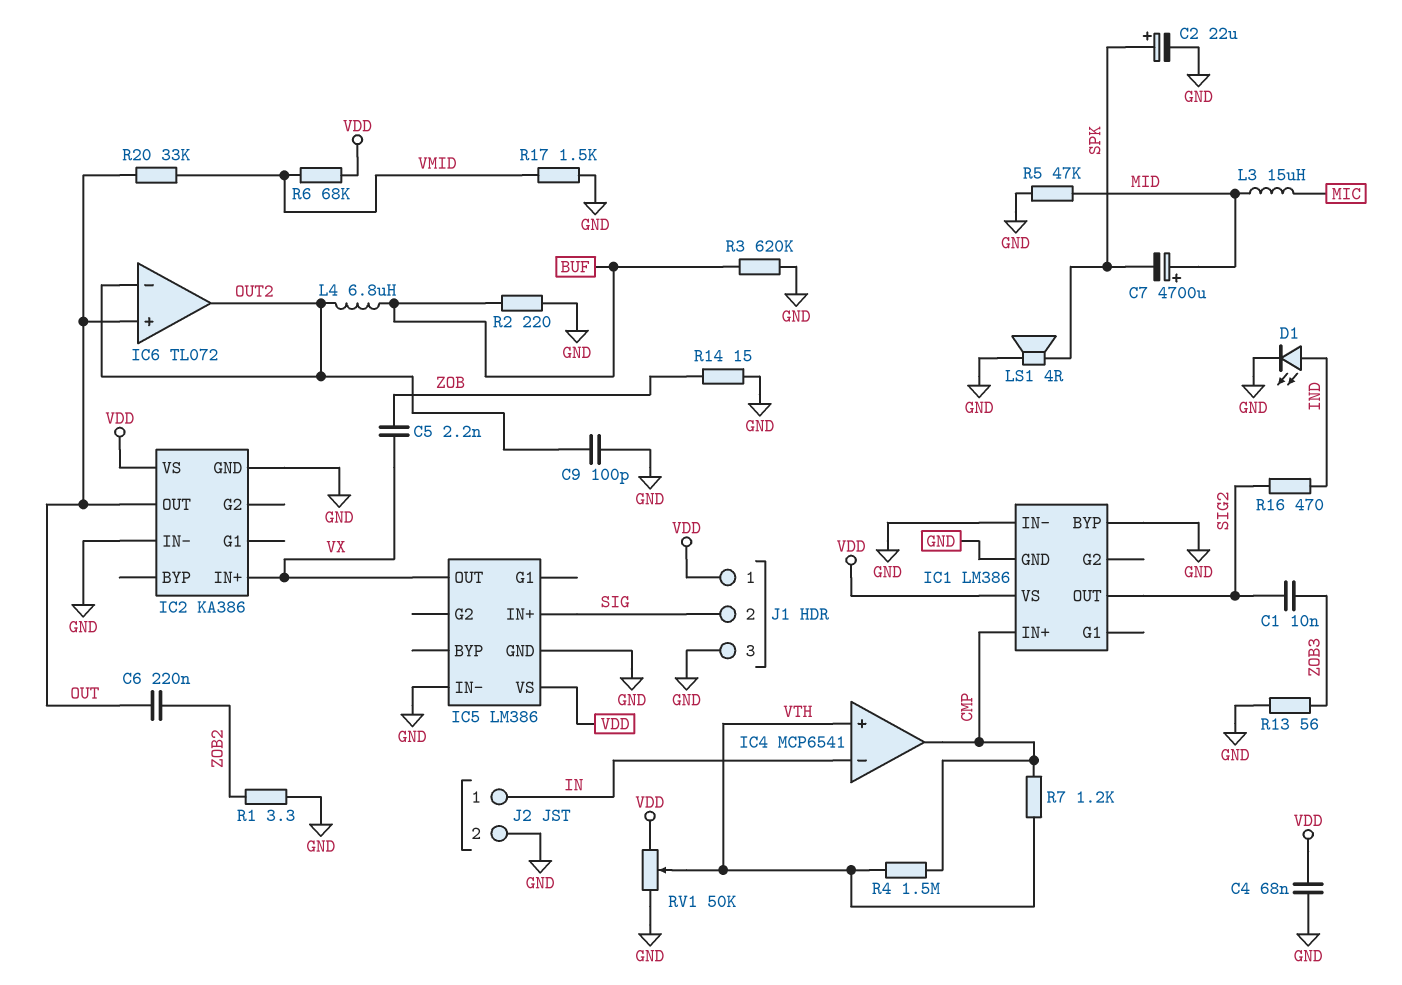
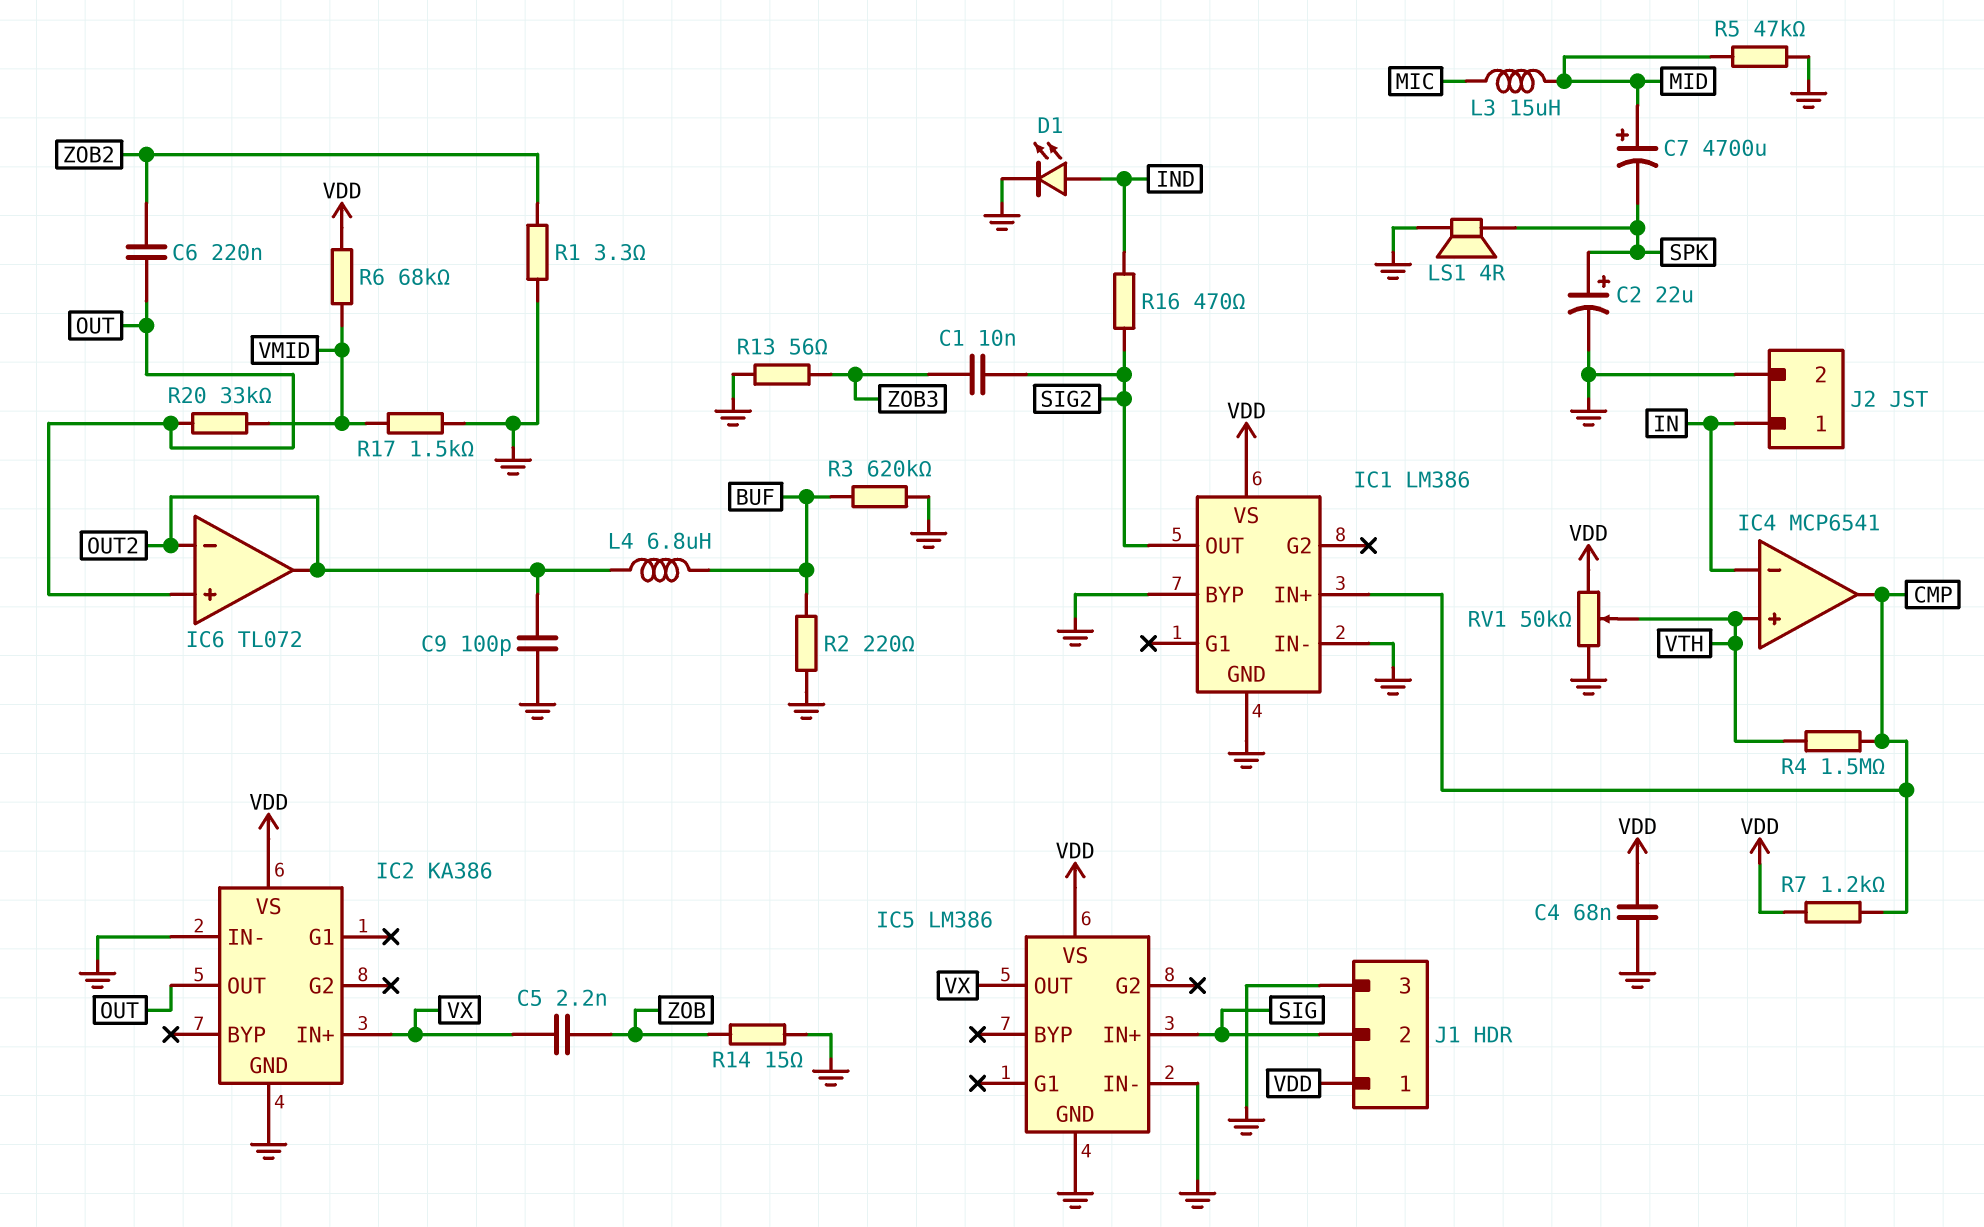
R7: 1.2k (CMP, VTH) -> 1.2k (CMP, VDD)

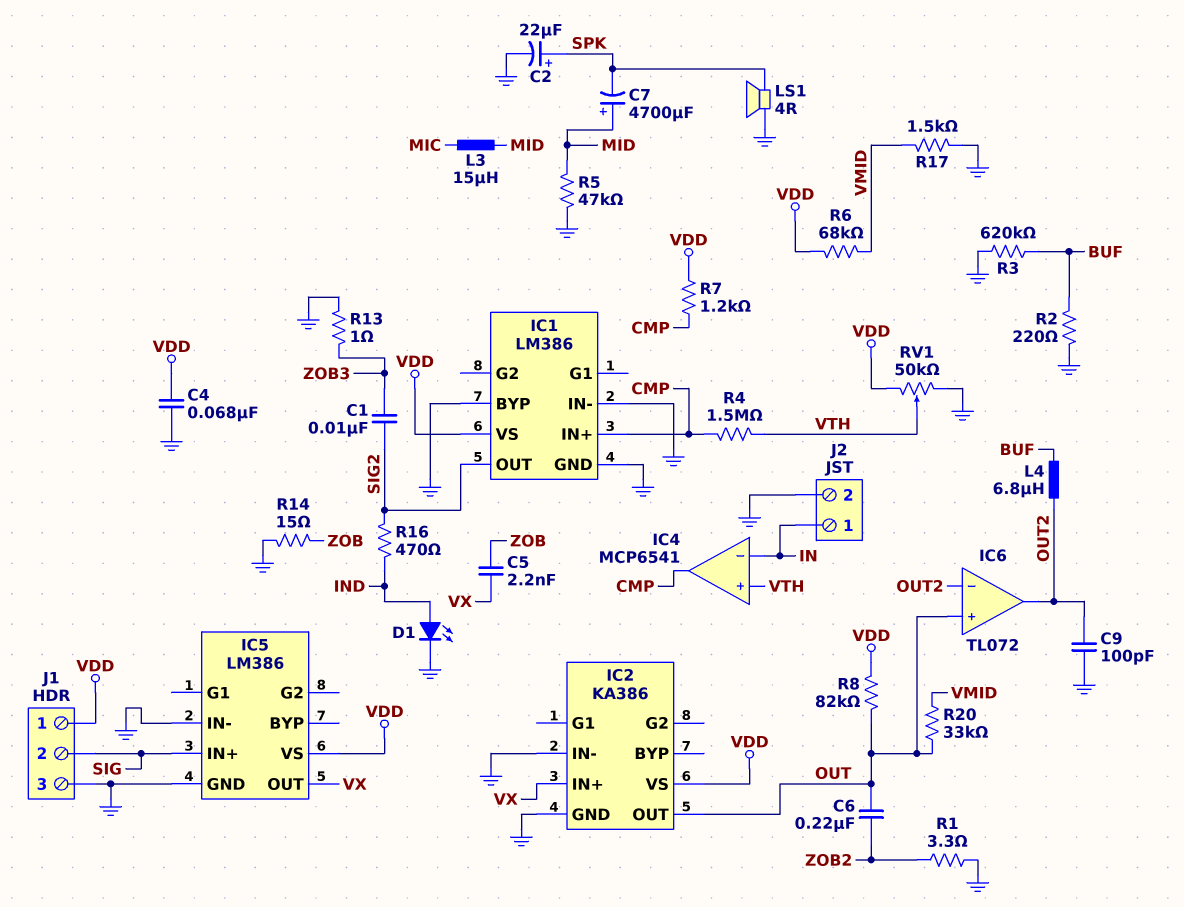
R8: none -> 82k (OUT, VDD)
R13: 56 (GND, ZOB3) -> 1 (GND, ZOB3)

